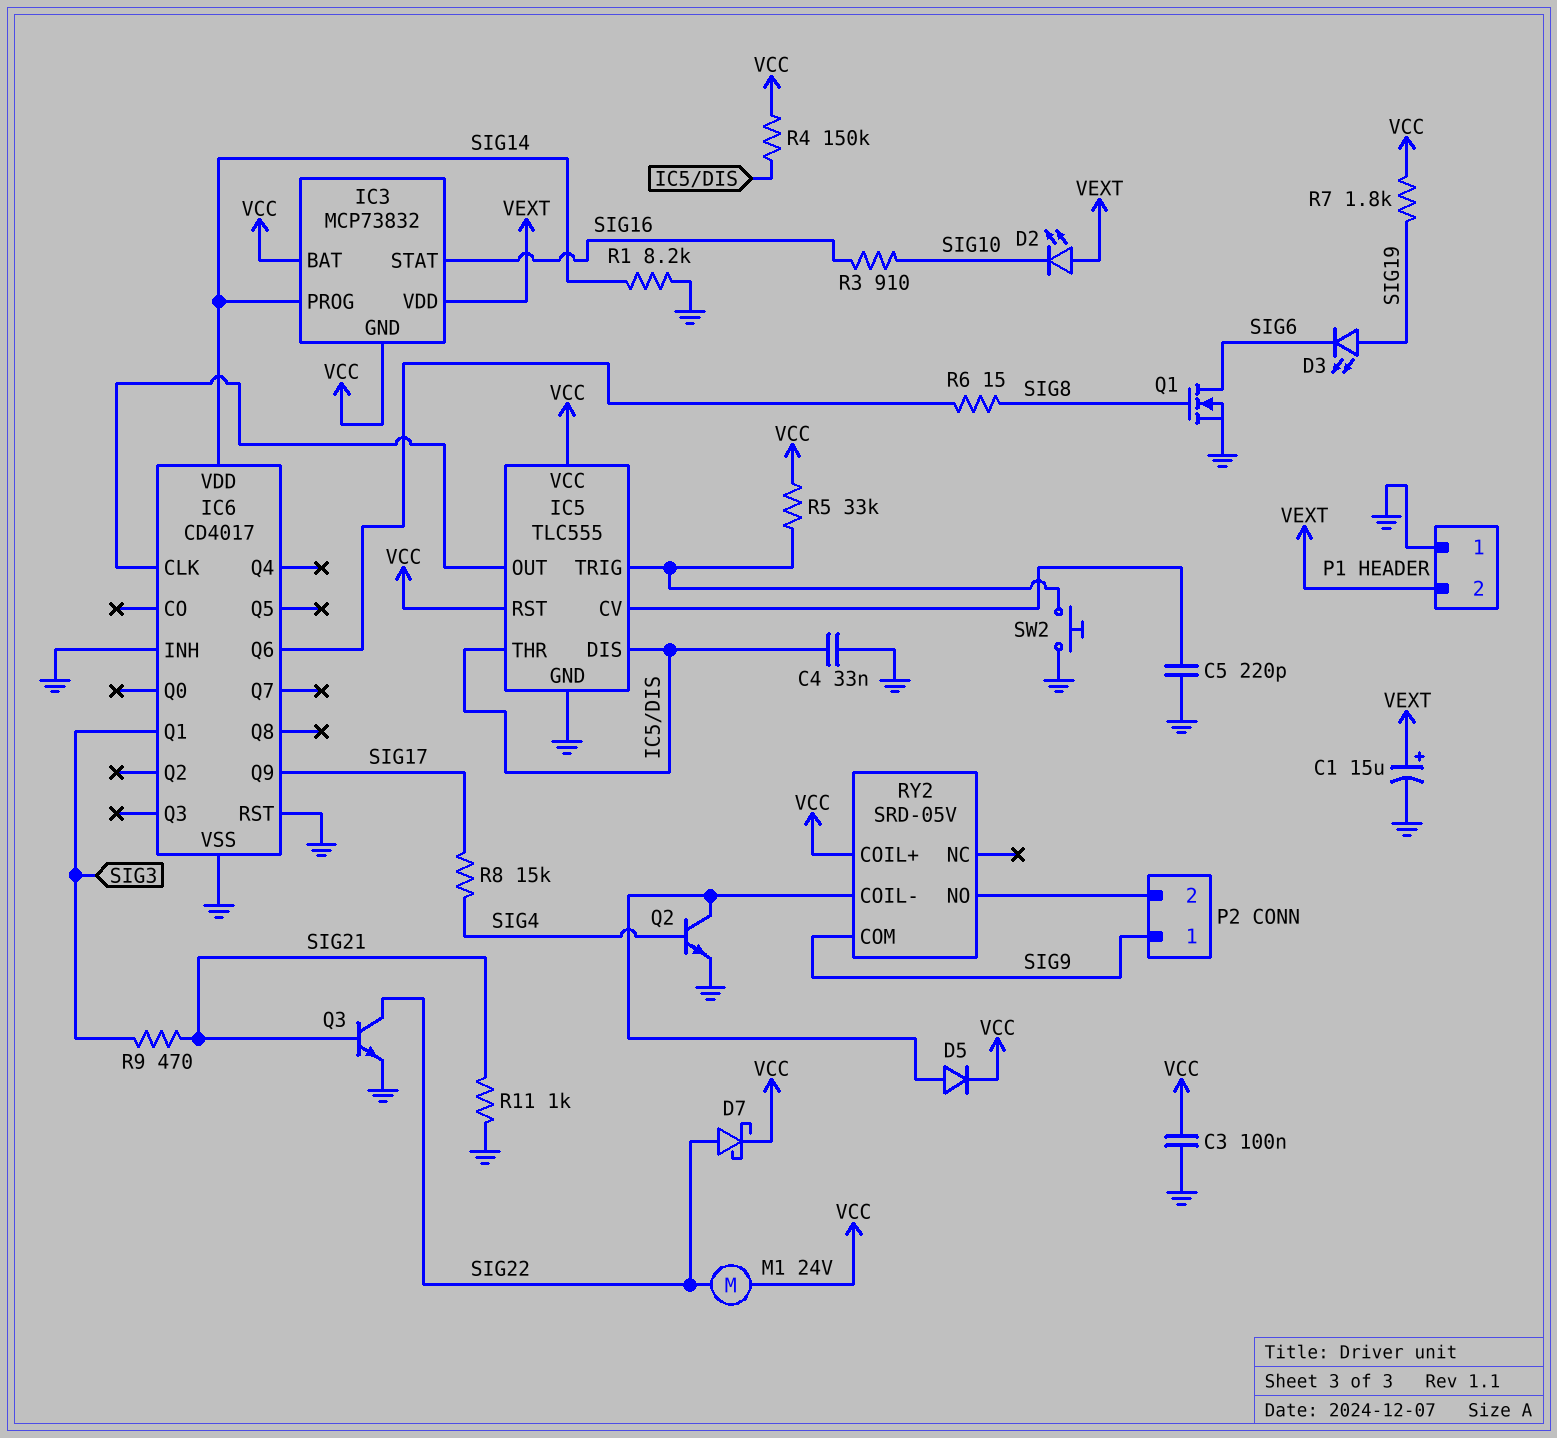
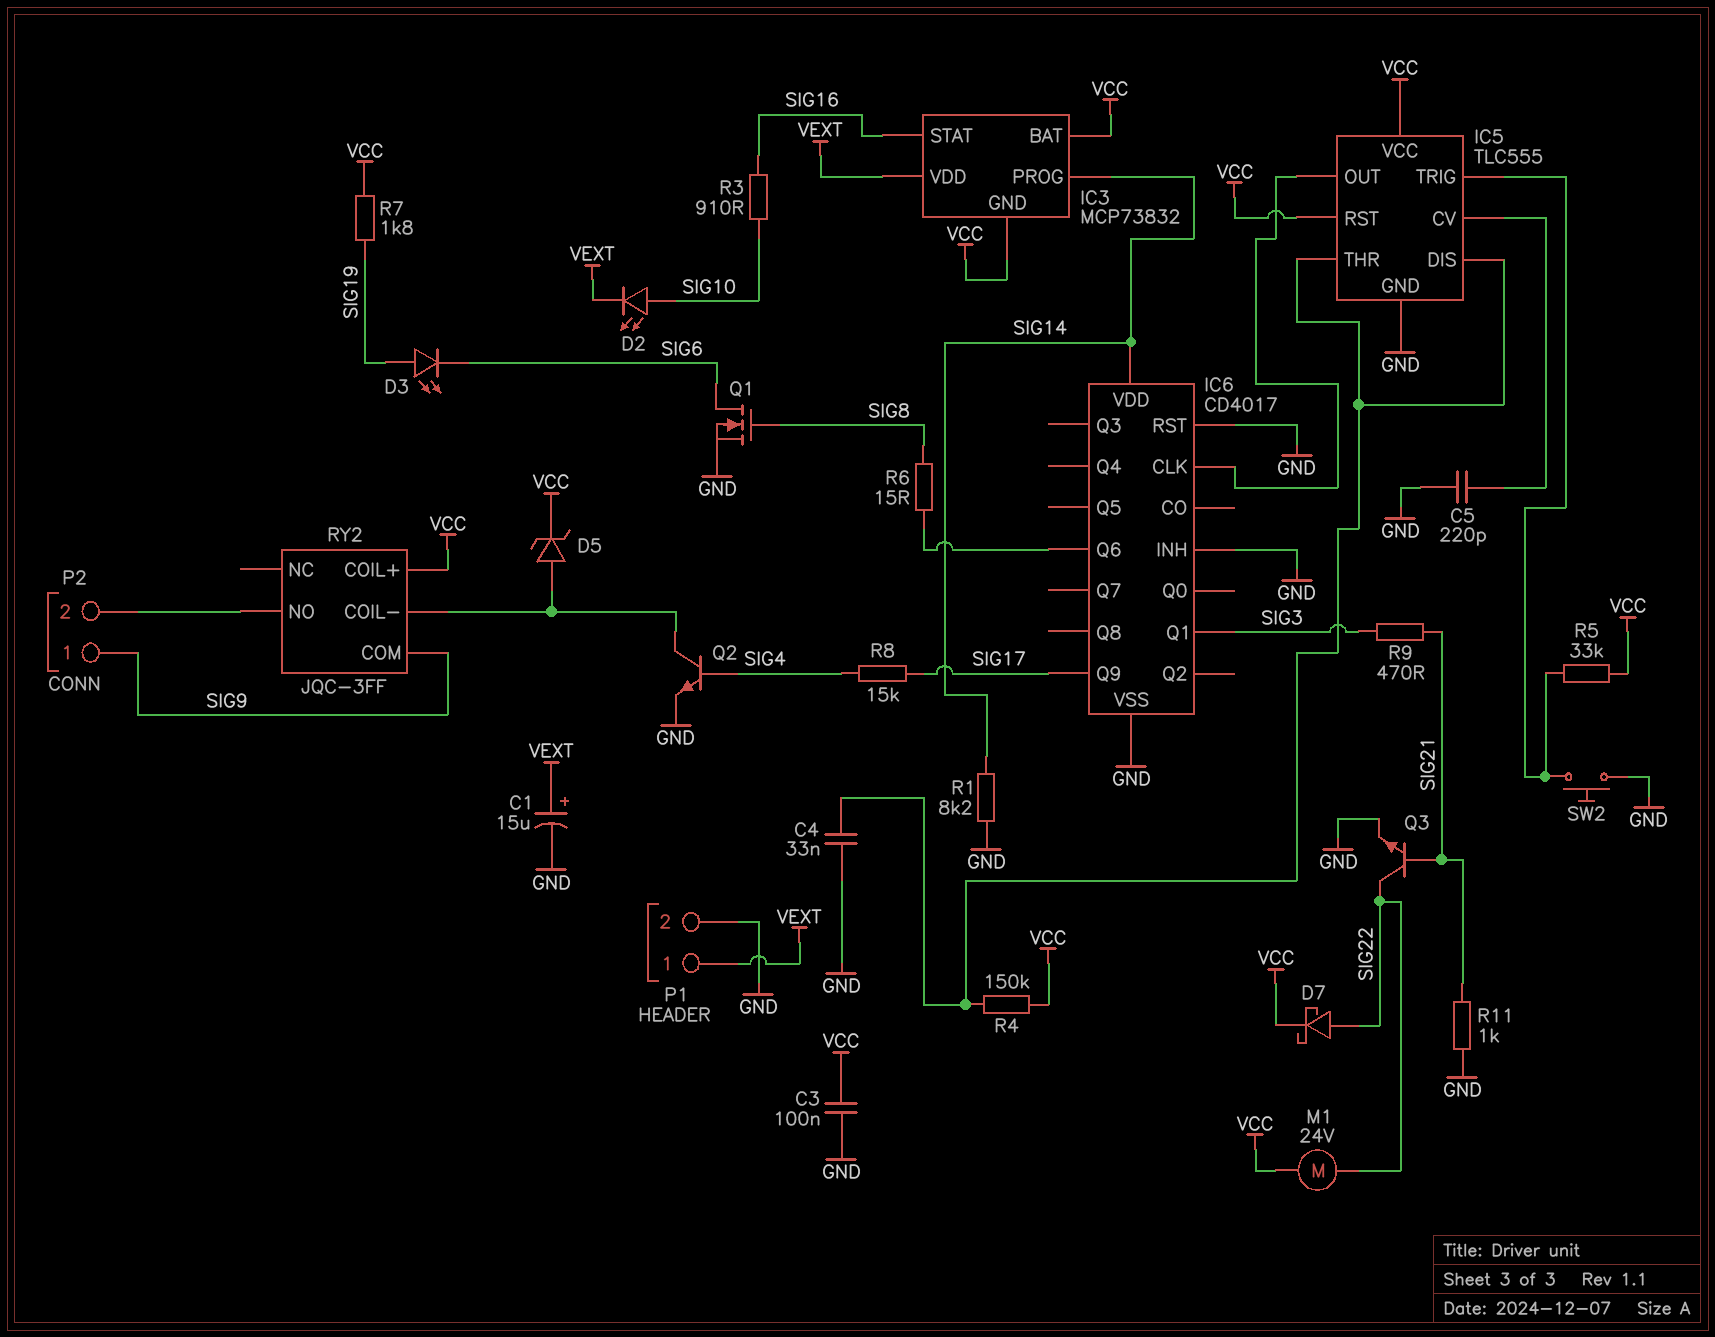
D2: LED (A VEXT, K SIG10) -> LED (A SIG10, K VEXT)
D5: diode (A RY2/COIL-, K VCC) -> zener (A RY2/COIL-, K VCC)
P1 pin 1: GND -> VEXT
P1 pin 2: VEXT -> GND
RY2: SRD-05V -> JQC-3FF

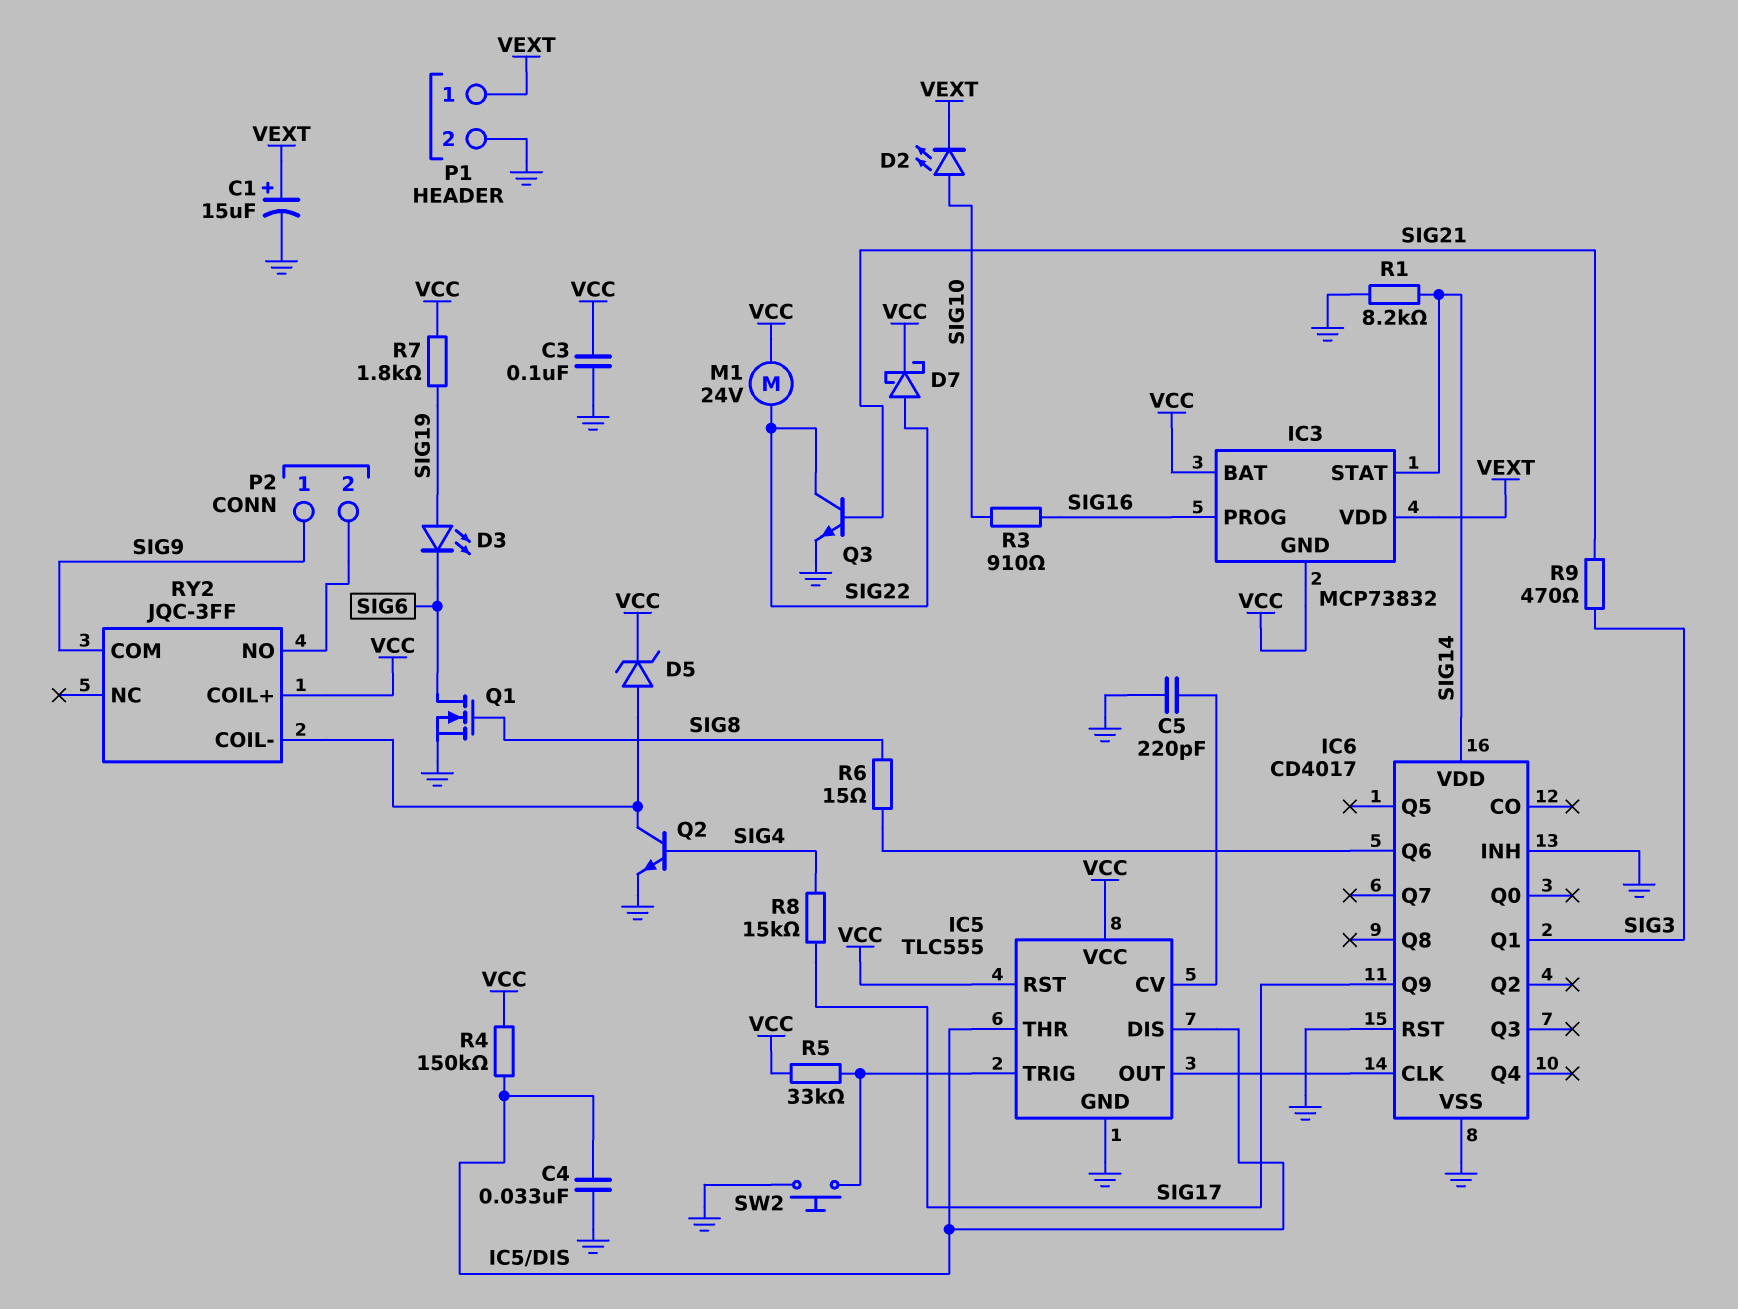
IC3 pin PROG: SIG14 -> SIG16
IC3 pin STAT: SIG16 -> SIG14
R11: 1k (GND, SIG21) -> none

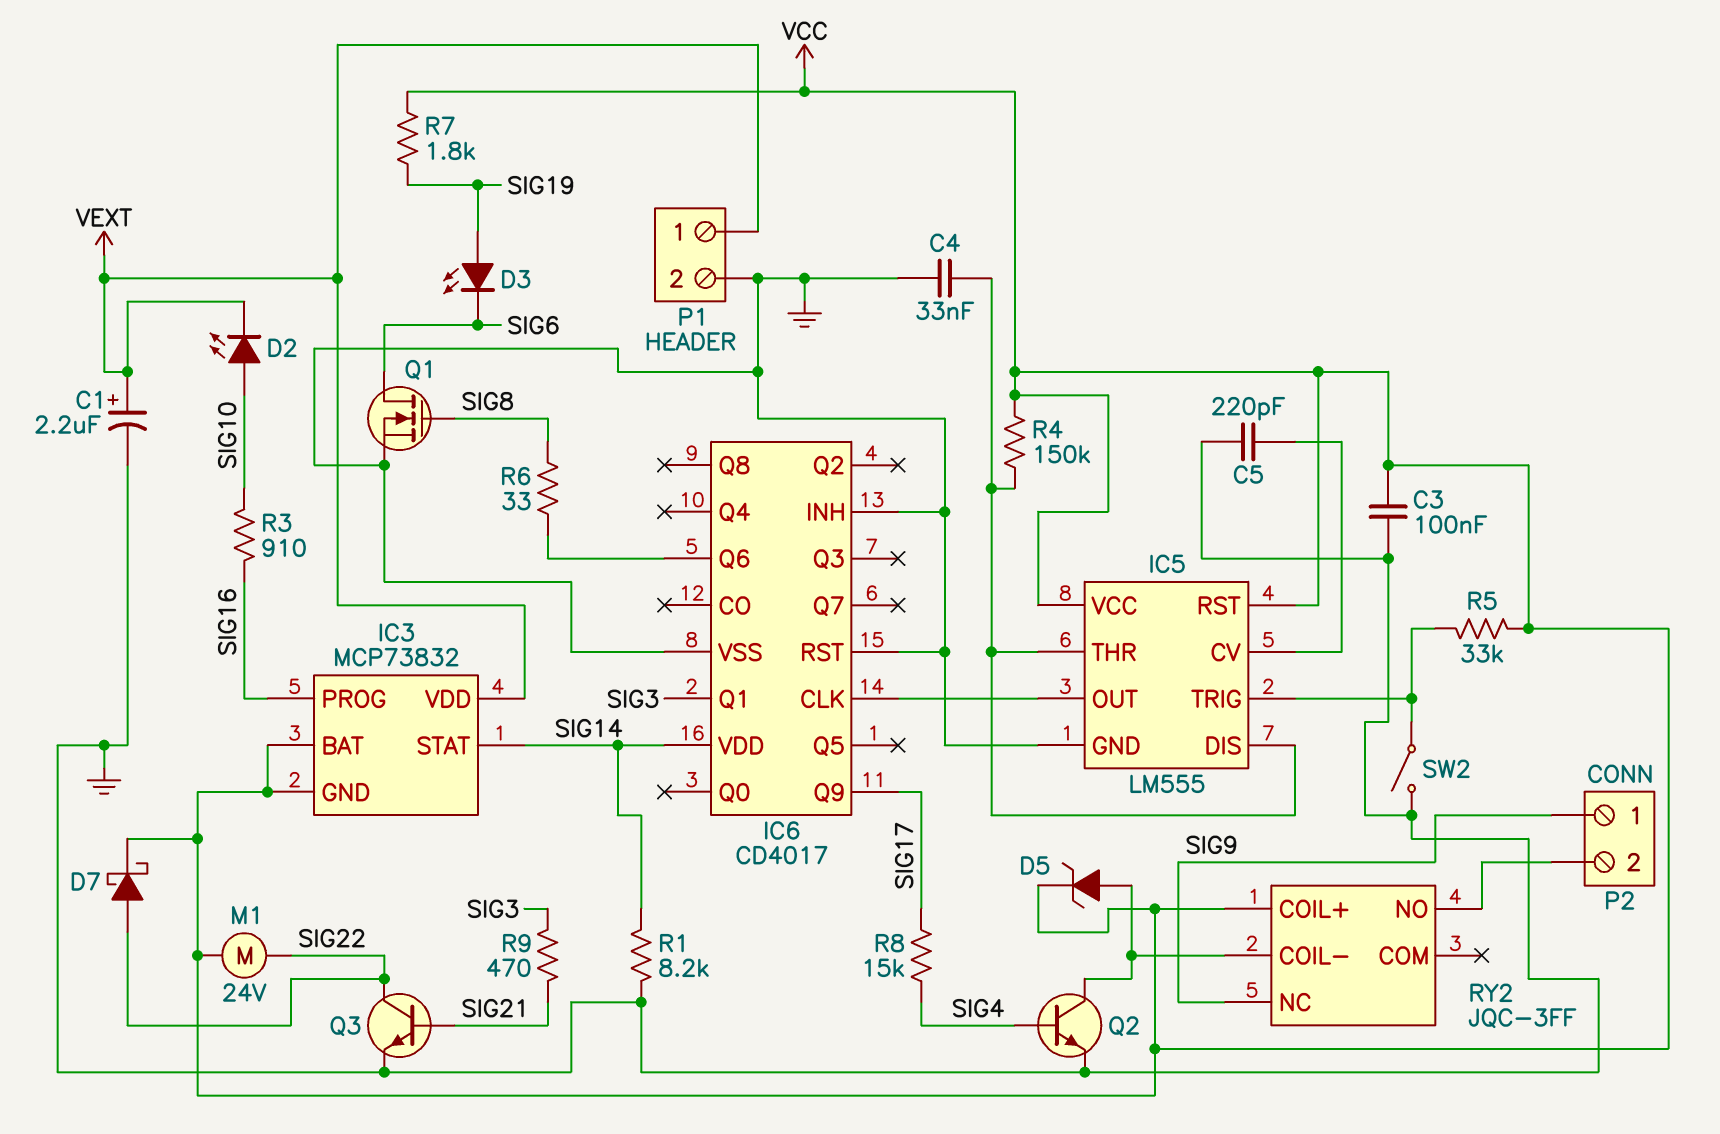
C1: 15uF (plus VEXT, minus GND) -> 2.2uF (plus VEXT, minus GND)
IC5: TLC555 -> LM555
R6: 15 (IC6/Q6, SIG8) -> 33 (IC6/Q6, SIG8)
RY2 pin COM: SIG9 -> none
RY2 pin NC: none -> SIG9
SW2: button (GND, IC5/TRIG) -> switch (GND, IC5/TRIG)

